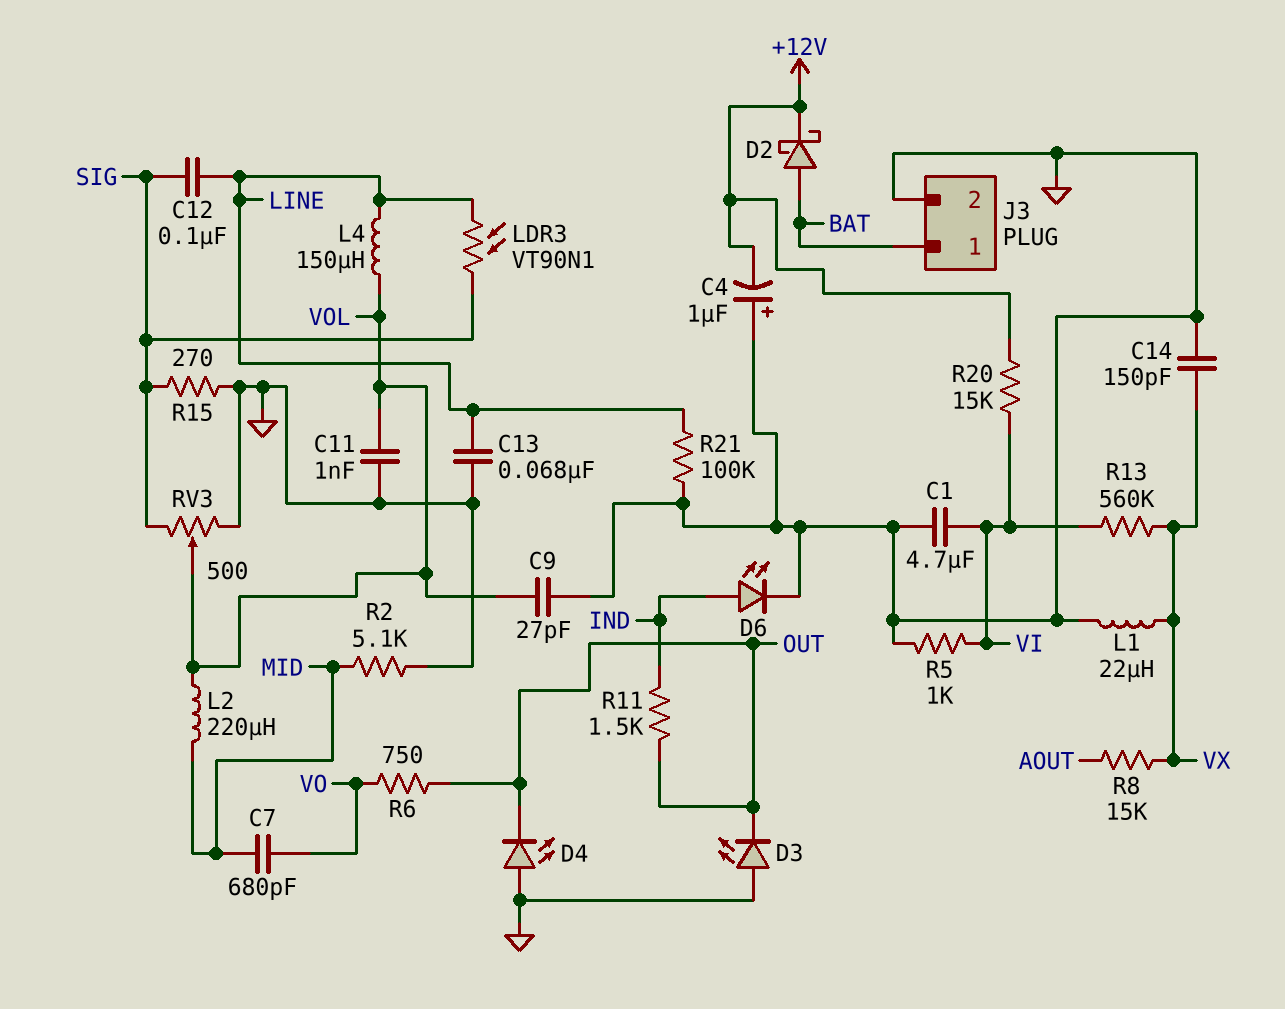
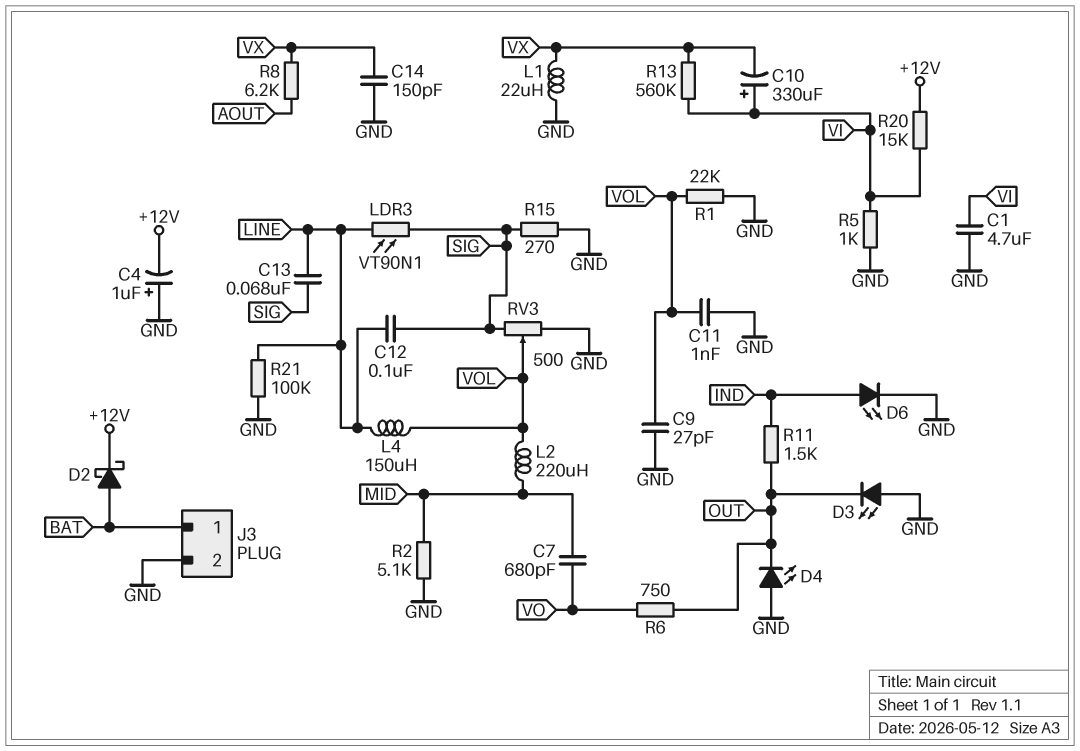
C10: none -> 330uF (plus VI, minus VX)
C13: 68nF (GND, LINE) -> 68nF (LINE, SIG)
R1: none -> 22k (GND, VOL)
R8: 15k (AOUT, VX) -> 6.2k (AOUT, VX)

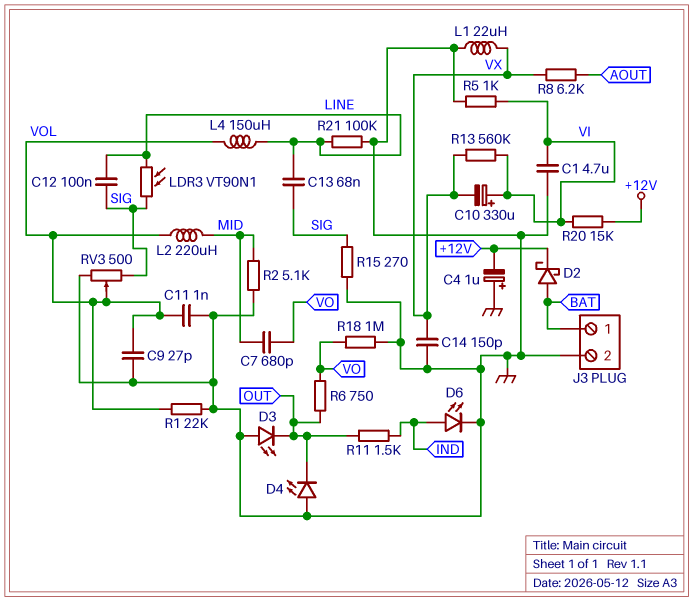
R18: none -> 1M (GND, VO)

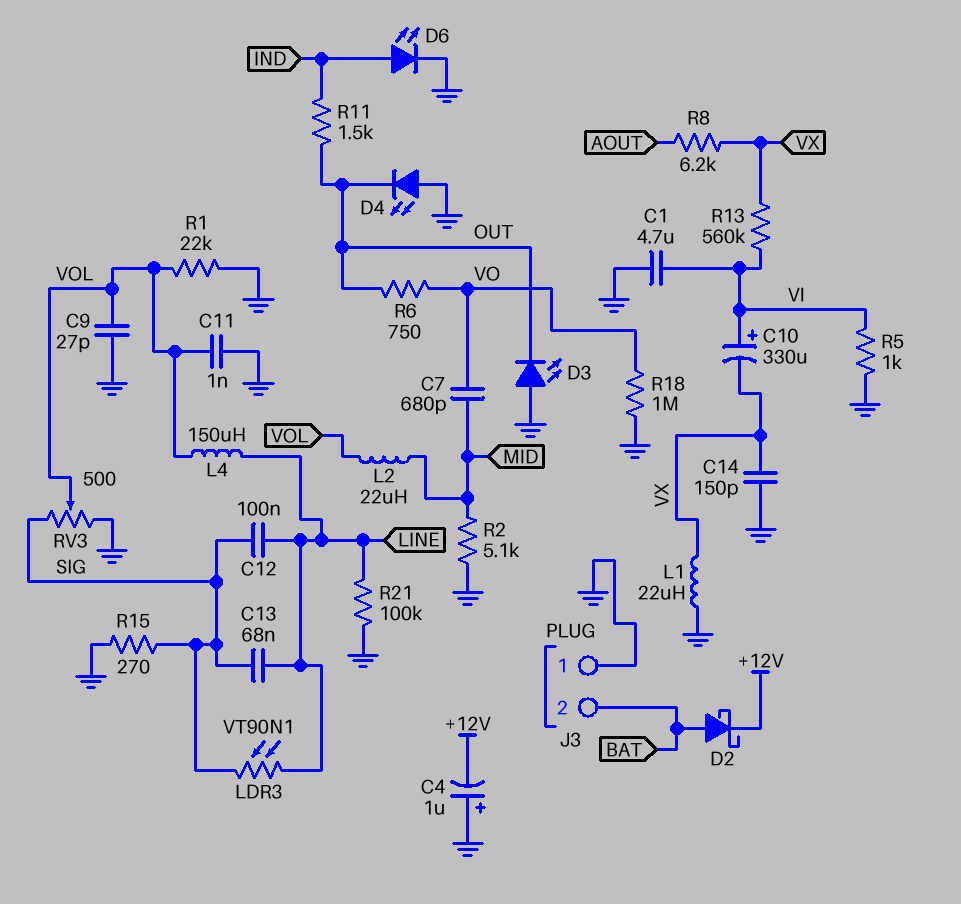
J3 pin 1: BAT -> GND
J3 pin 2: GND -> BAT
L2: 220uH (MID, VOL) -> 22uH (MID, VOL)
R20: 15k (+12V, VI) -> none

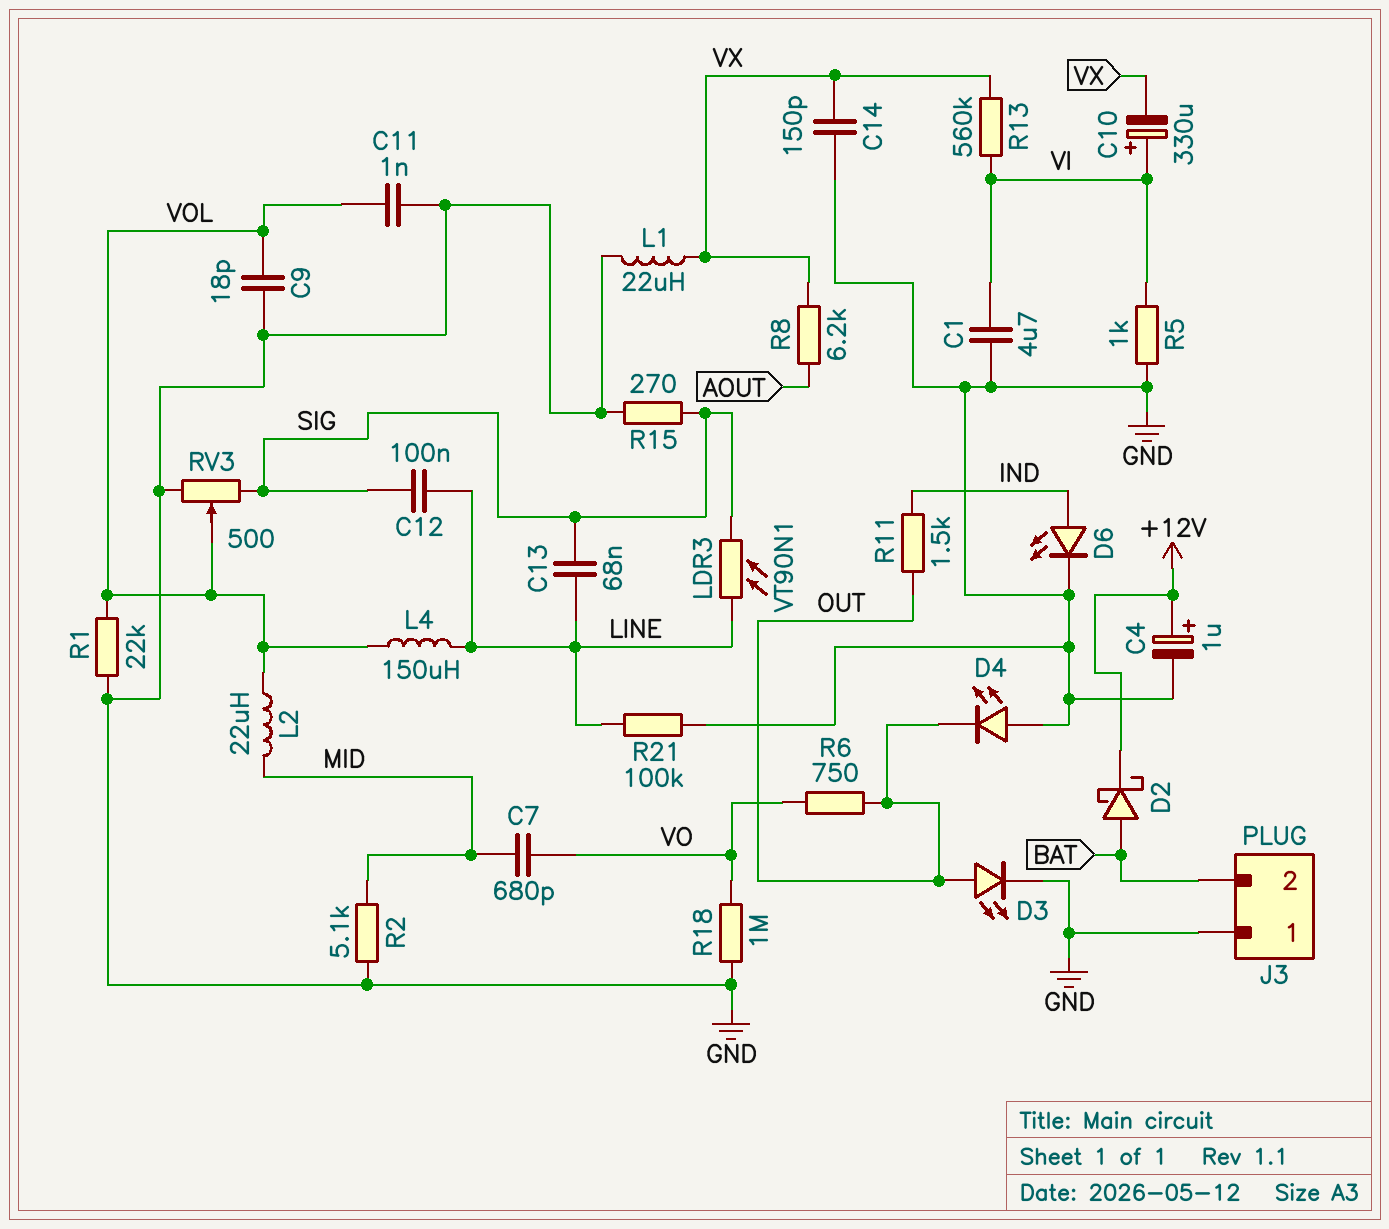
C4: 1uF (plus GND, minus +12V) -> 1uF (plus +12V, minus GND)
C9: 27pF (GND, VOL) -> 18pF (GND, VOL)
D3: LED (A GND, K OUT) -> LED (A OUT, K GND)

